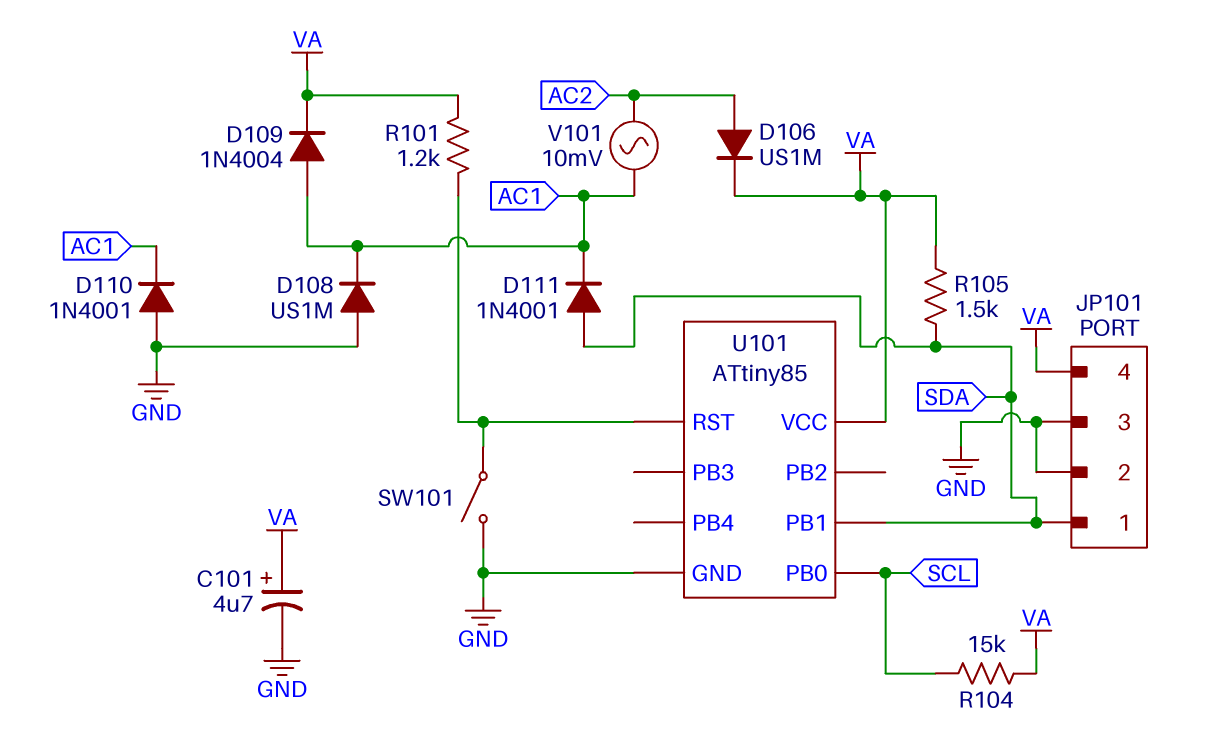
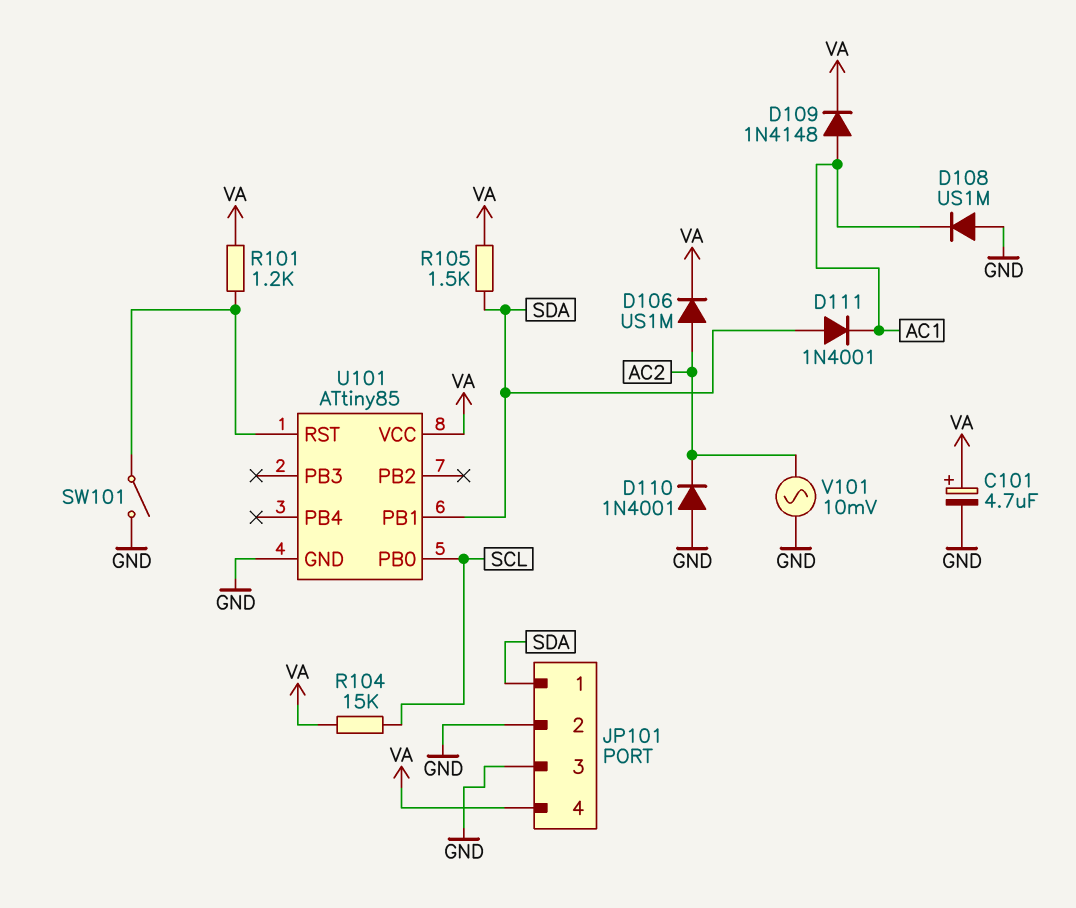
D109: diode 1N4004 (A AC1, K VA) -> diode 1N4148 (A AC1, K VA)
D110: diode 1N4001 (A GND, K AC1) -> diode 1N4001 (A GND, K AC2)
V101: AC 10mV (AC1, AC2) -> AC 10mV (AC2, GND)

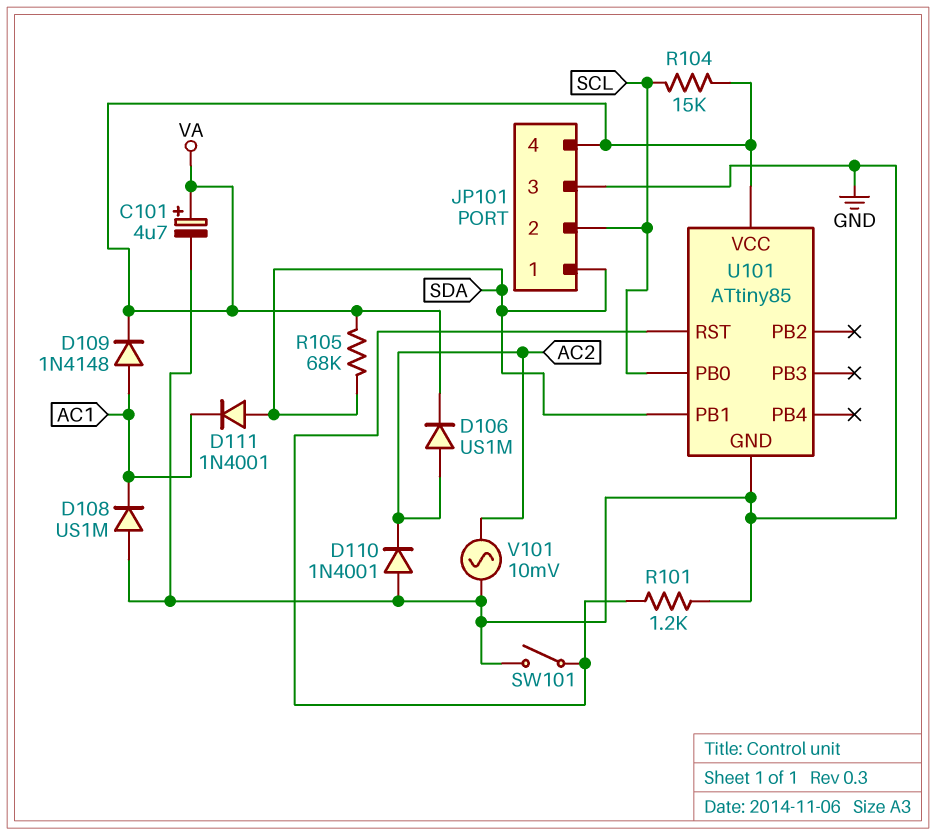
JP101 pin 2: GND -> SCL
R101: 1.2k (U101/RST, VA) -> 1.2k (GND, U101/RST)
R105: 1.5k (SDA, VA) -> 68k (SDA, VA)

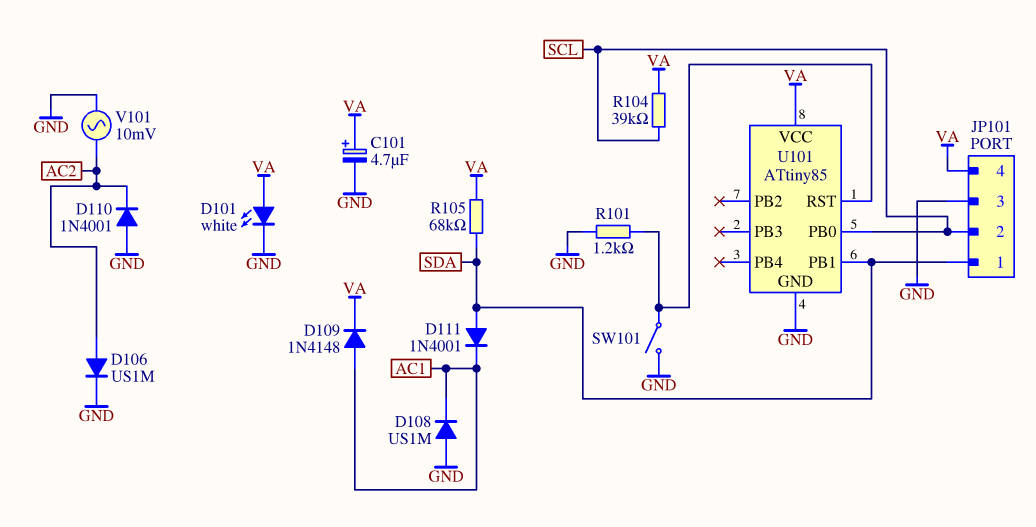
D101: none -> LED white (A VA, K GND)
D106: diode US1M (A AC2, K VA) -> diode US1M (A AC2, K GND)
R104: 15k (SCL, VA) -> 39k (SCL, VA)

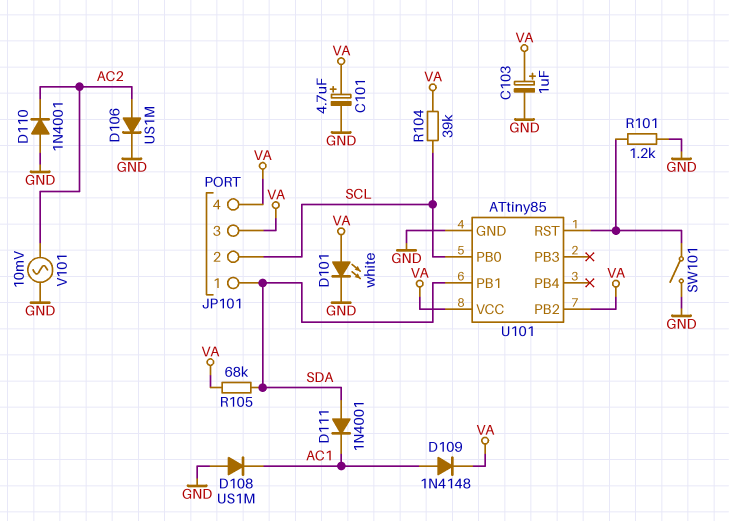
C103: none -> 1uF (plus VA, minus GND)
JP101 pin 3: GND -> VA
U101 pin PB2: none -> VA

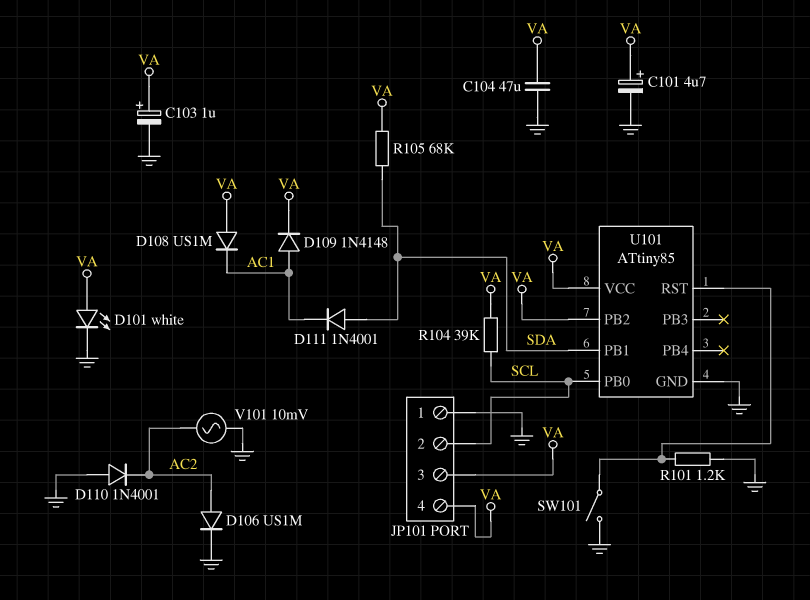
C104: none -> 47uF (GND, VA)
D108: diode US1M (A GND, K AC1) -> diode US1M (A VA, K AC1)
JP101 pin 1: SDA -> GND

